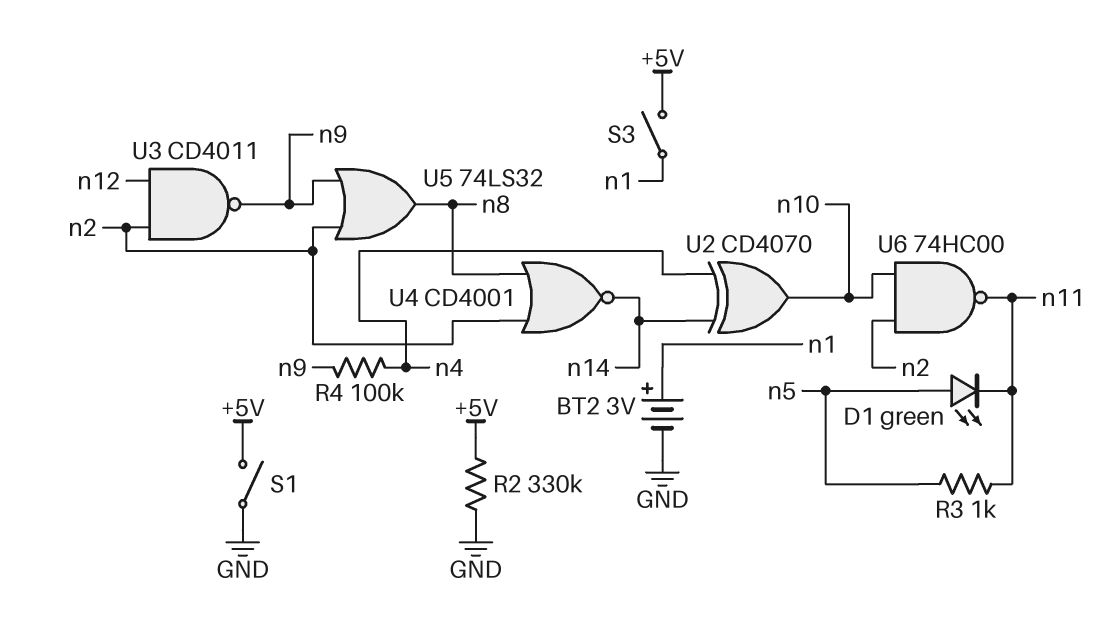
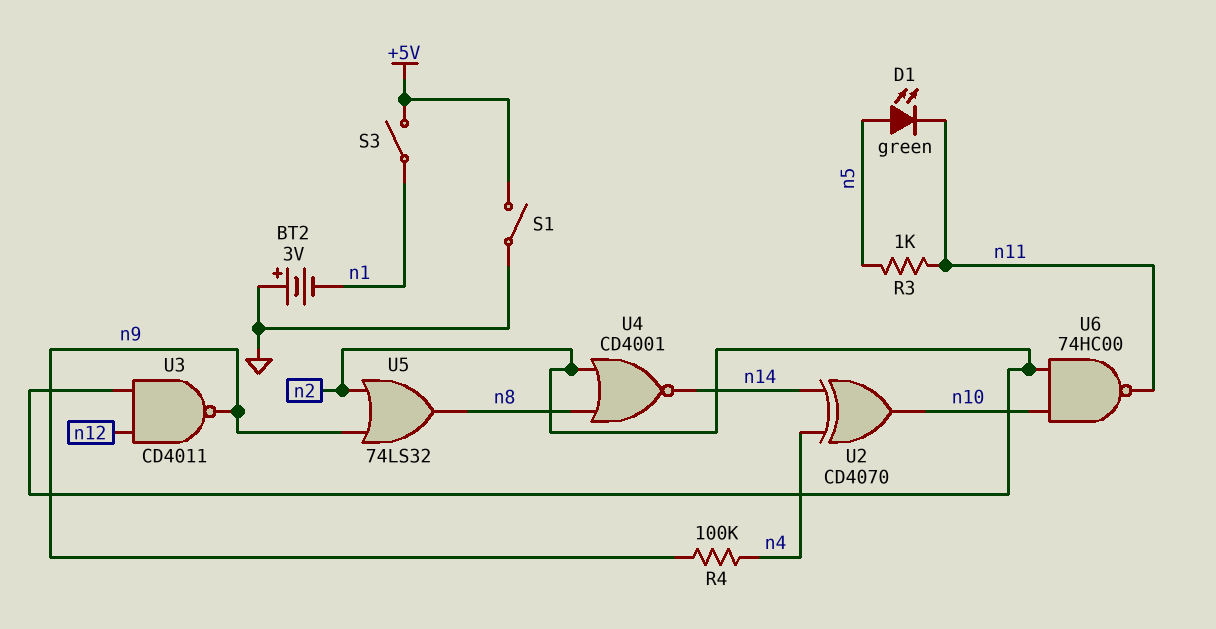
BT2: 3V (plus n1, minus GND) -> 3V (plus GND, minus n1)
R2: 330k (+5V, GND) -> none

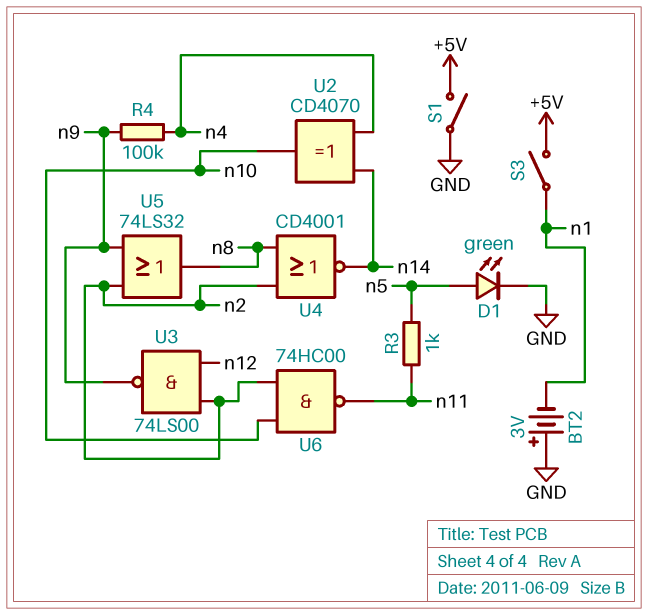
D1: LED green (A n5, K n11) -> LED green (A n5, K GND)
U3: NAND CD4011 (in n2, in n12, out n9) -> NAND 74LS00 (in n2, in n12, out n9)

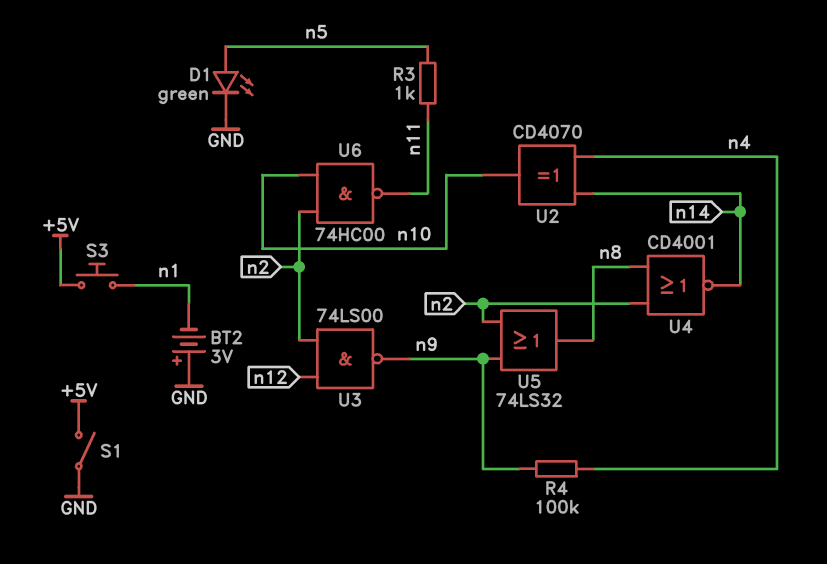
S3: switch (+5V, n1) -> button (+5V, n1)

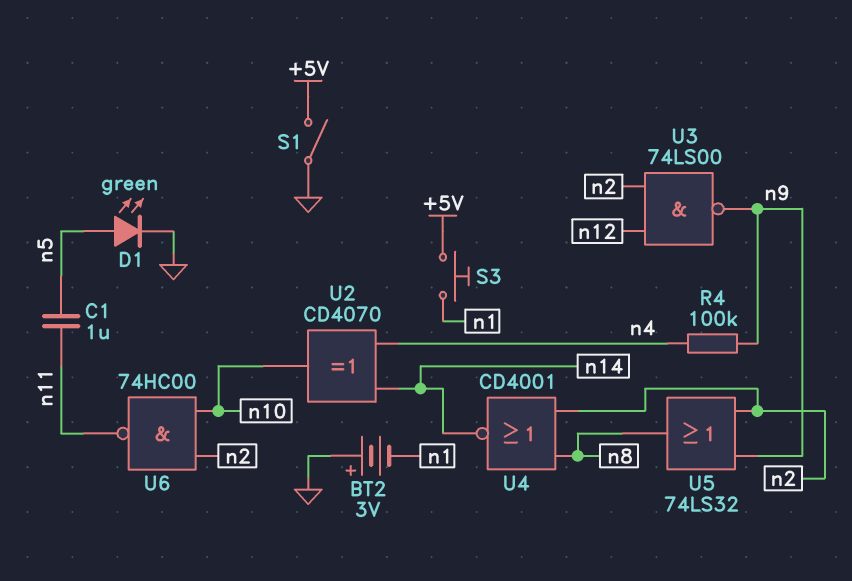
C1: none -> 1uF (n5, n11)
R3: 1k (n5, n11) -> none

